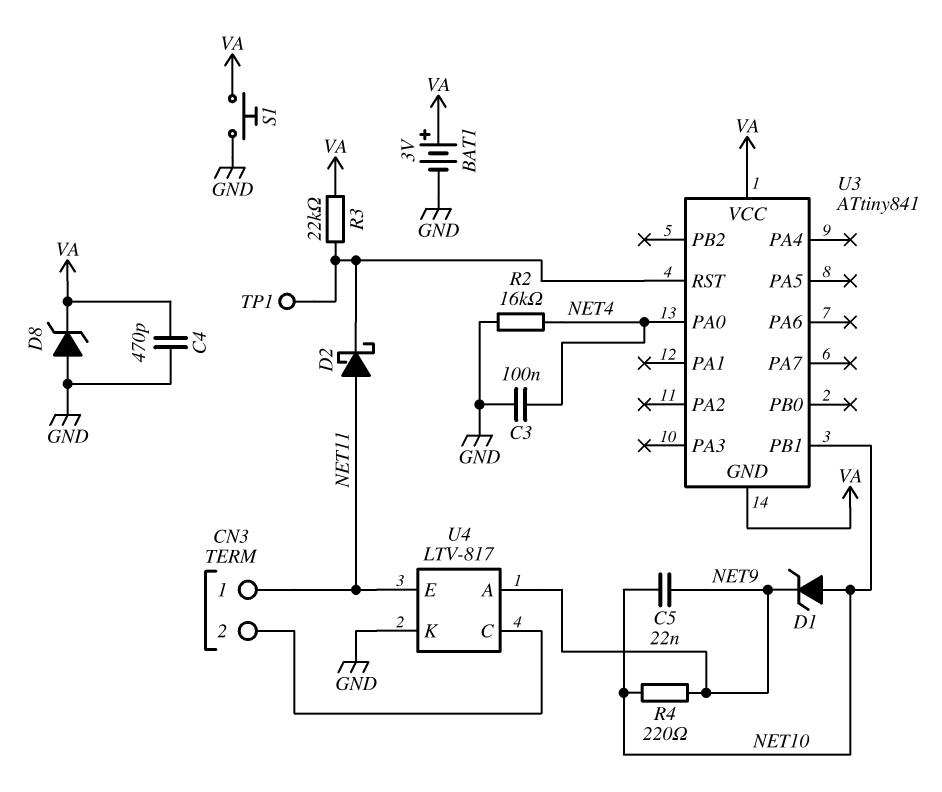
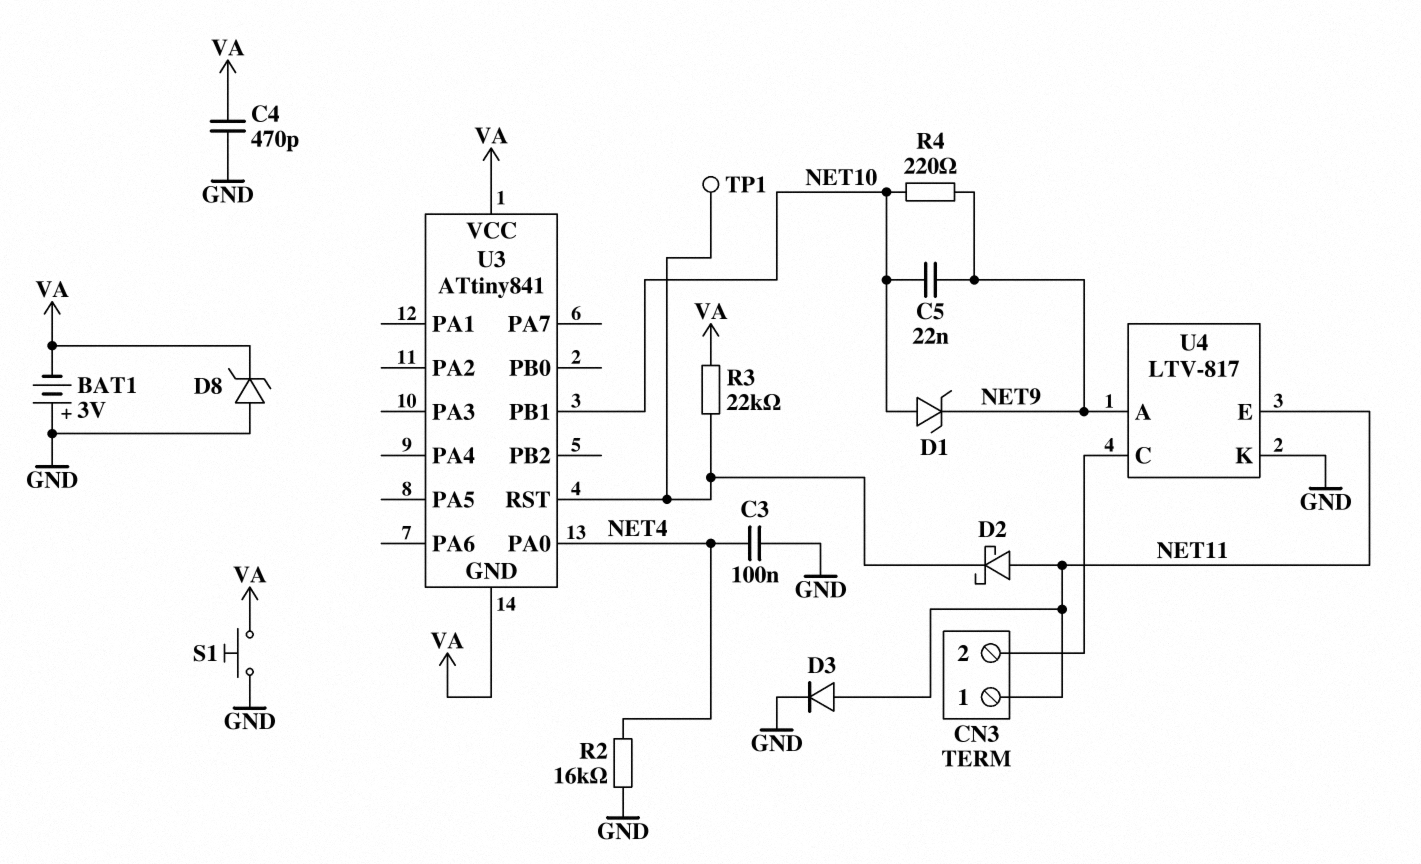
BAT1: 3V (plus VA, minus GND) -> 3V (plus GND, minus VA)
D3: none -> diode (A NET11, K GND)

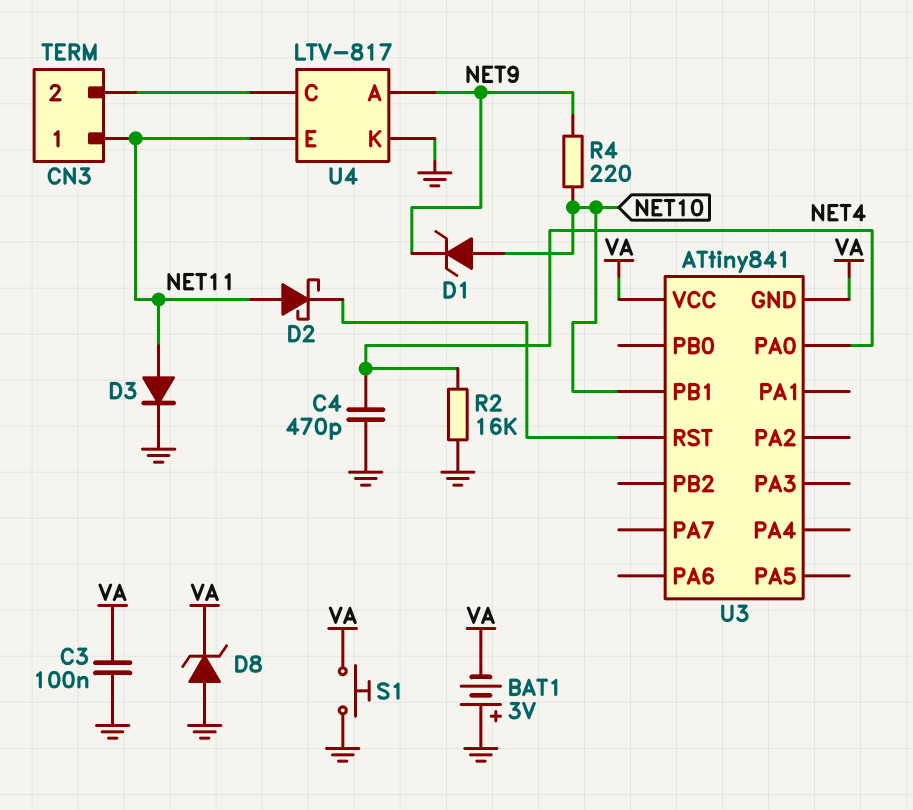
C3: 100nF (GND, NET4) -> 100nF (GND, VA)
C4: 470pF (GND, VA) -> 470pF (GND, NET4)
C5: 22nF (NET9, NET10) -> none
R3: 22k (U3/RST, VA) -> none
TP1: test point (U3/RST) -> none

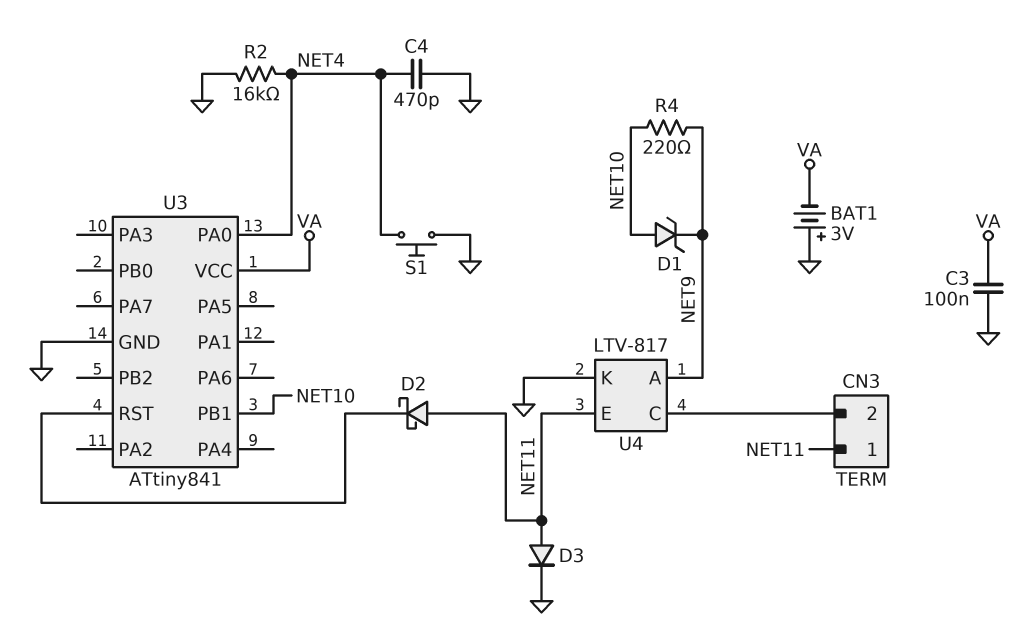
D8: zener (A GND, K VA) -> none
S1: button (GND, VA) -> button (GND, NET4)
U3 pin GND: VA -> GND

